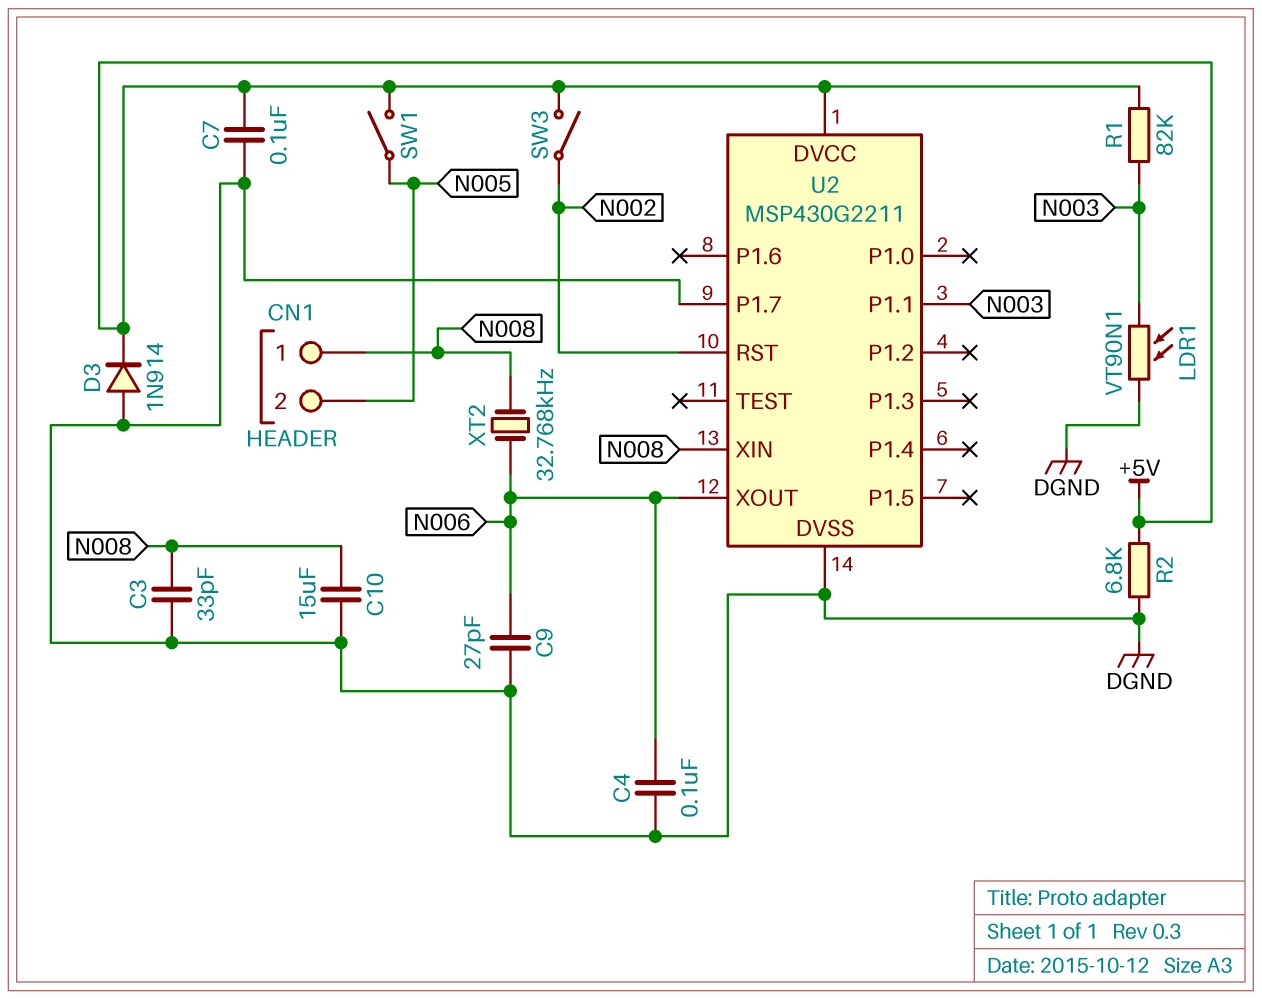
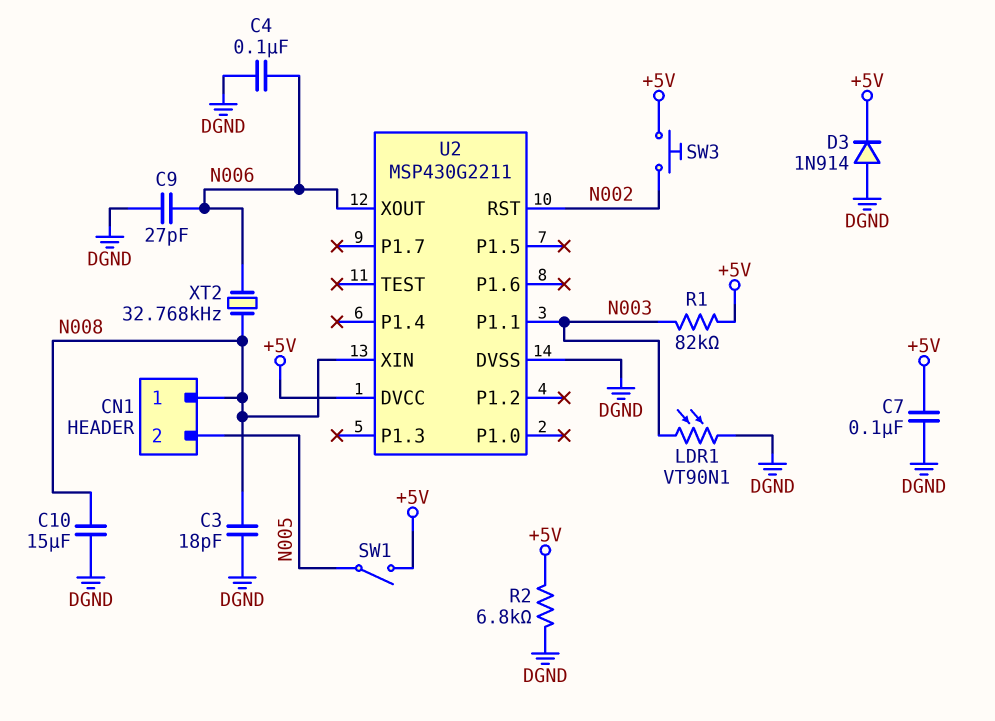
C3: 33pF (DGND, N008) -> 18pF (DGND, N008)
SW3: switch (+5V, N002) -> button (+5V, N002)
U2 pin P1.7: DGND -> none

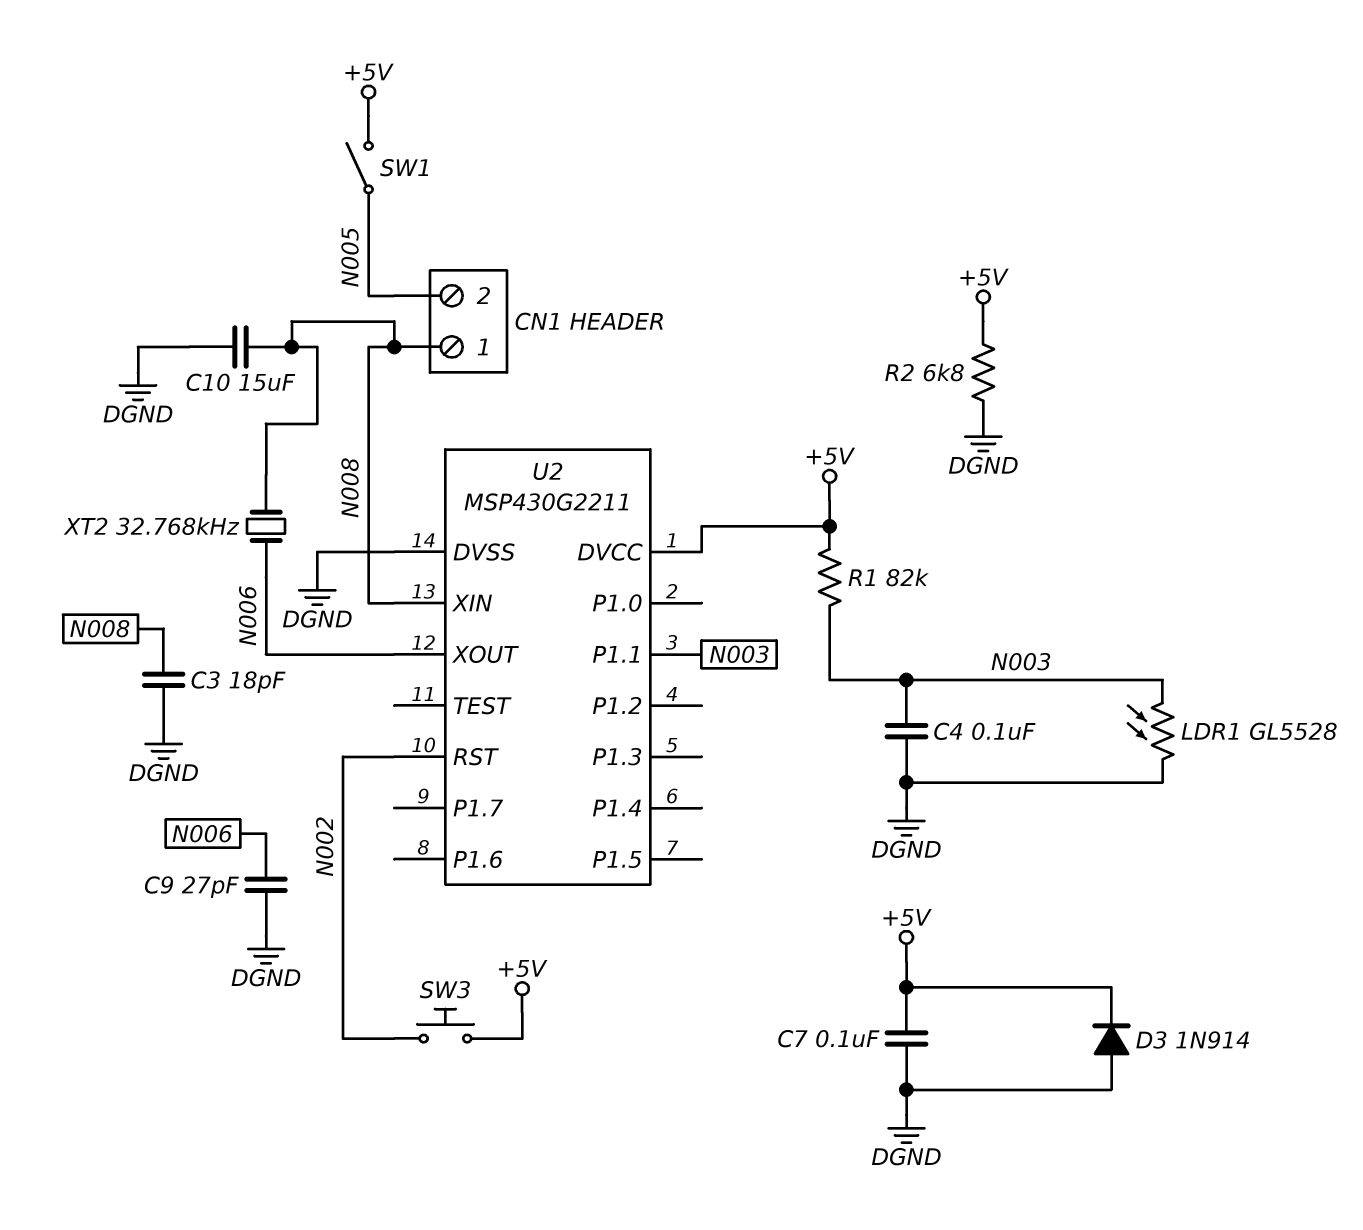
C4: 100nF (DGND, N006) -> 100nF (DGND, N003)
LDR1: VT90N1 (DGND, N003) -> GL5528 (DGND, N003)

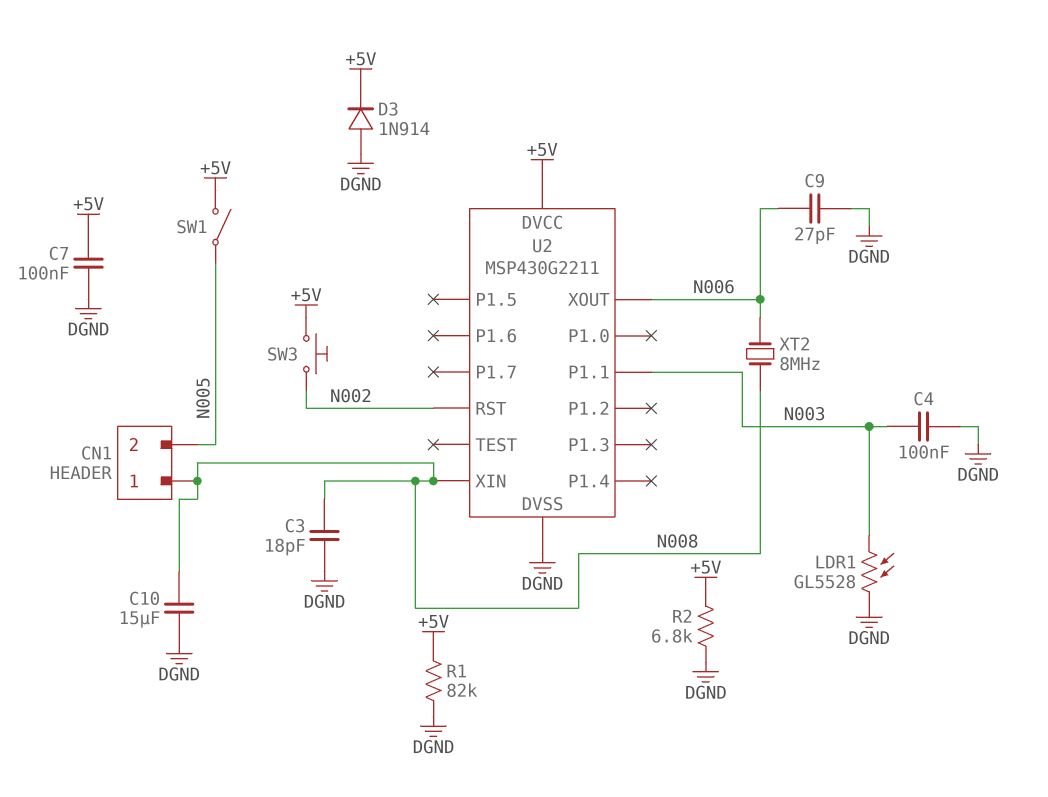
R1: 82k (+5V, N003) -> 82k (+5V, DGND)
XT2: 32.768kHz (N006, N008) -> 8MHz (N006, N008)

